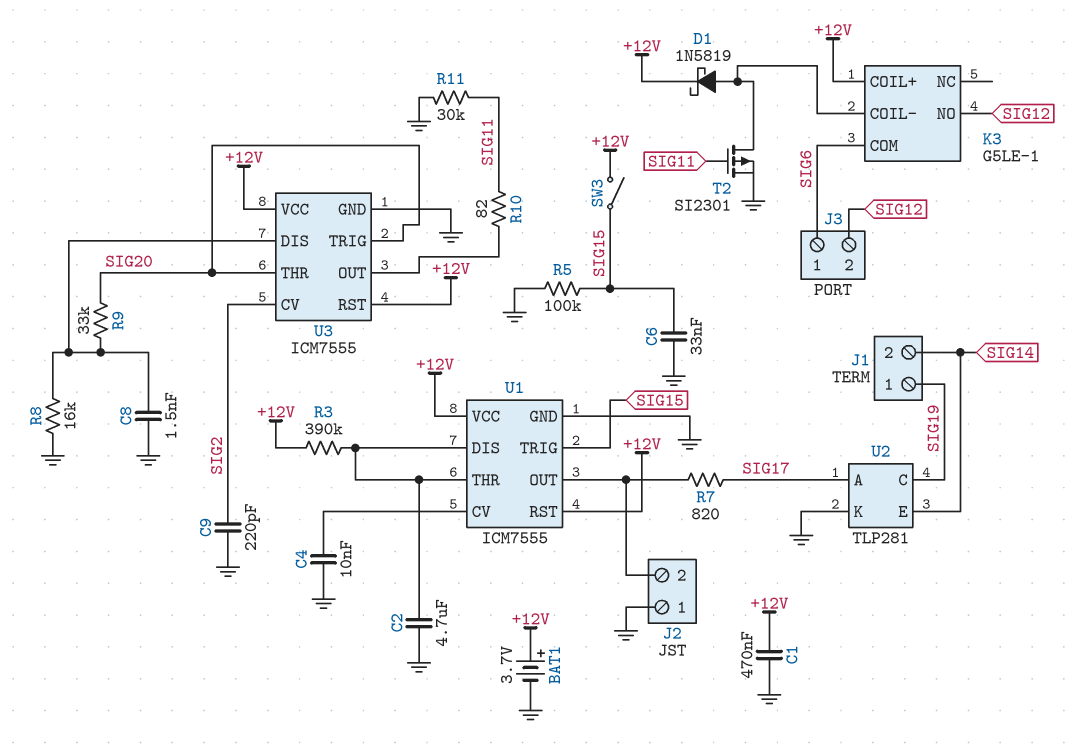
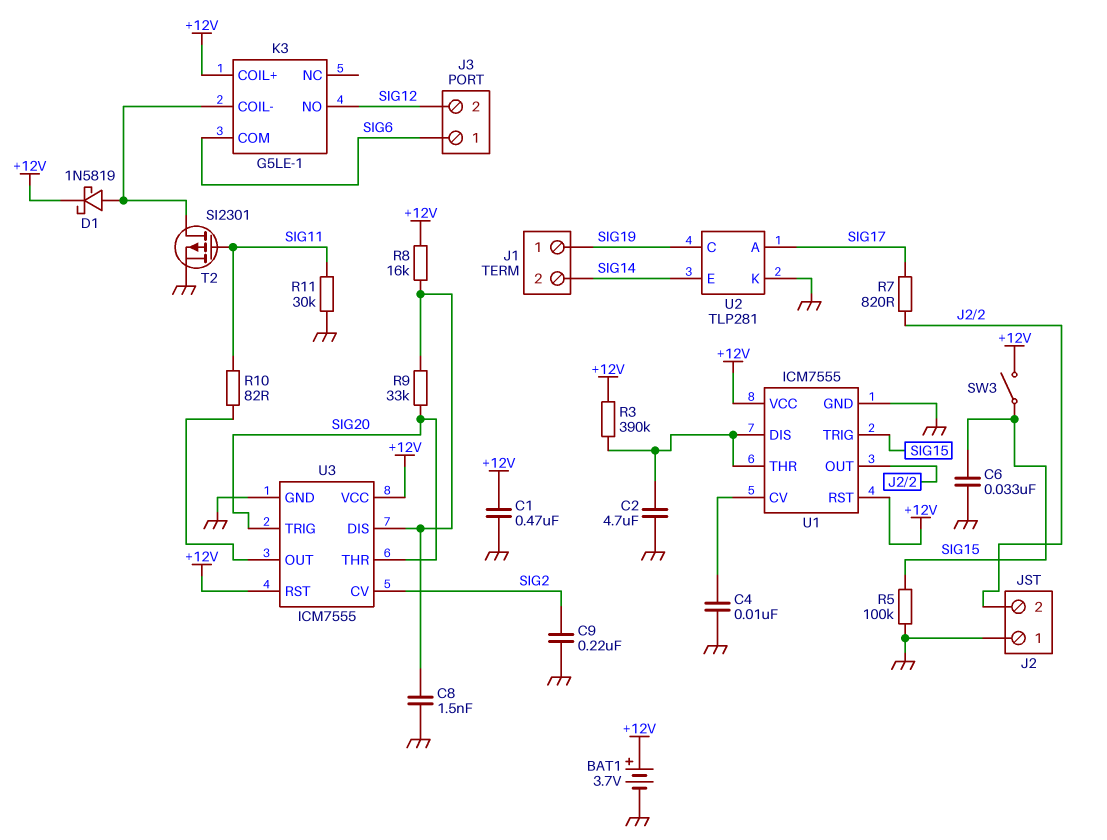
C9: 220pF (GND, SIG2) -> 220nF (GND, SIG2)
R8: 16k (GND, U3/DIS) -> 16k (+12V, U3/DIS)

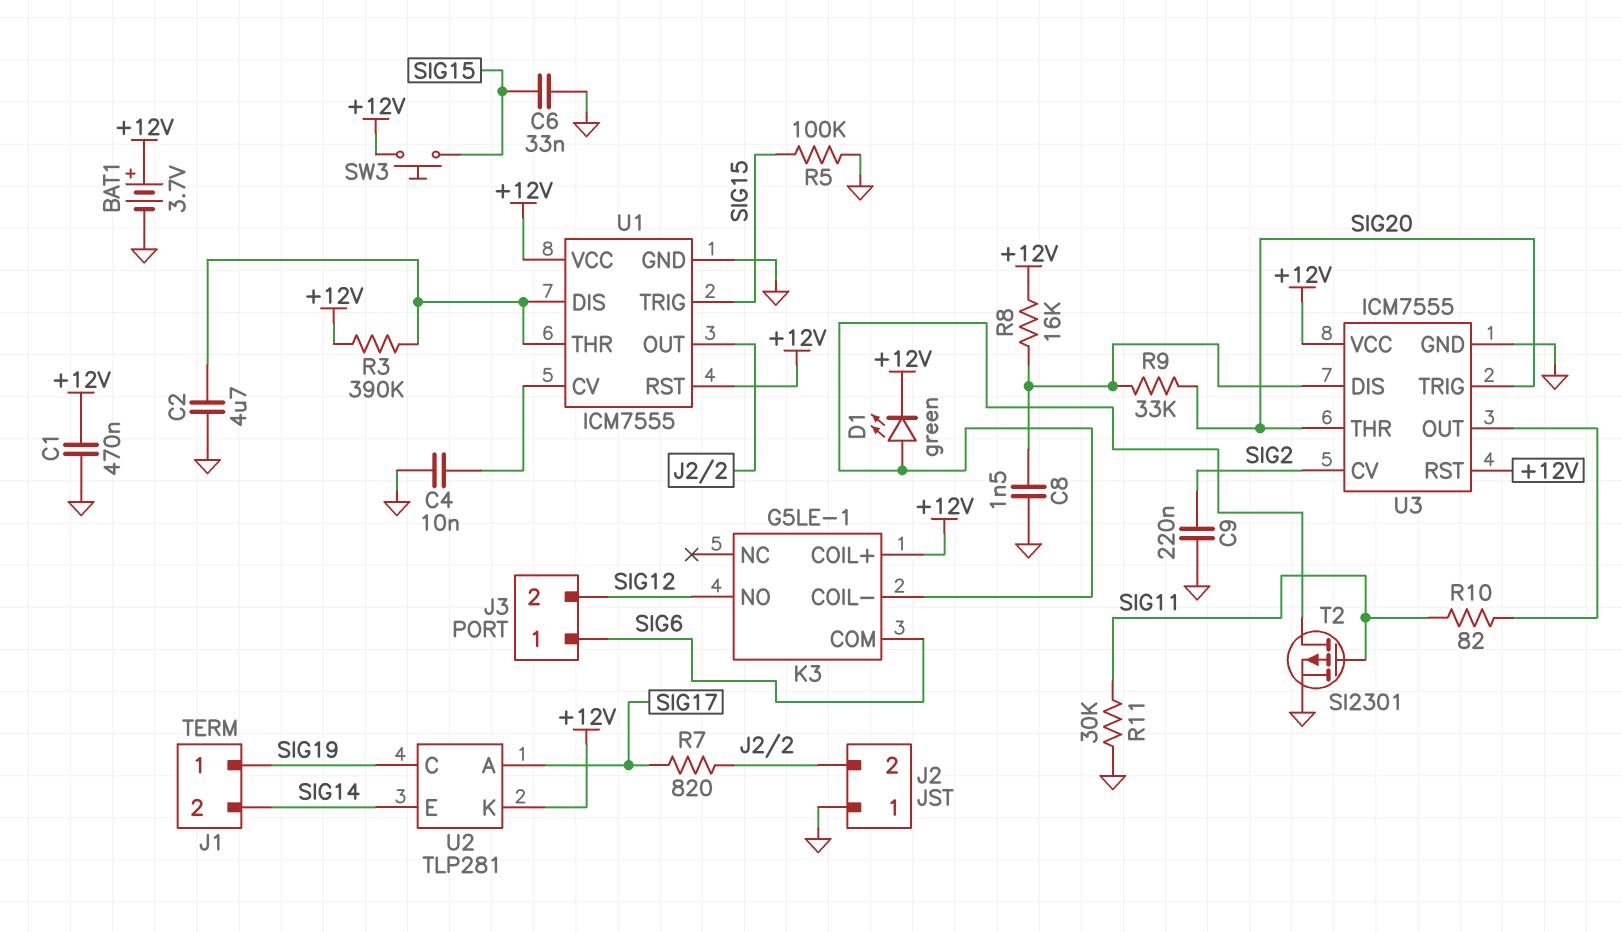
D1: schottky 1N5819 (A K3/COIL-, K +12V) -> LED green (A K3/COIL-, K +12V)
SW3: switch (+12V, SIG15) -> button (+12V, SIG15)
U2 pin K: GND -> +12V

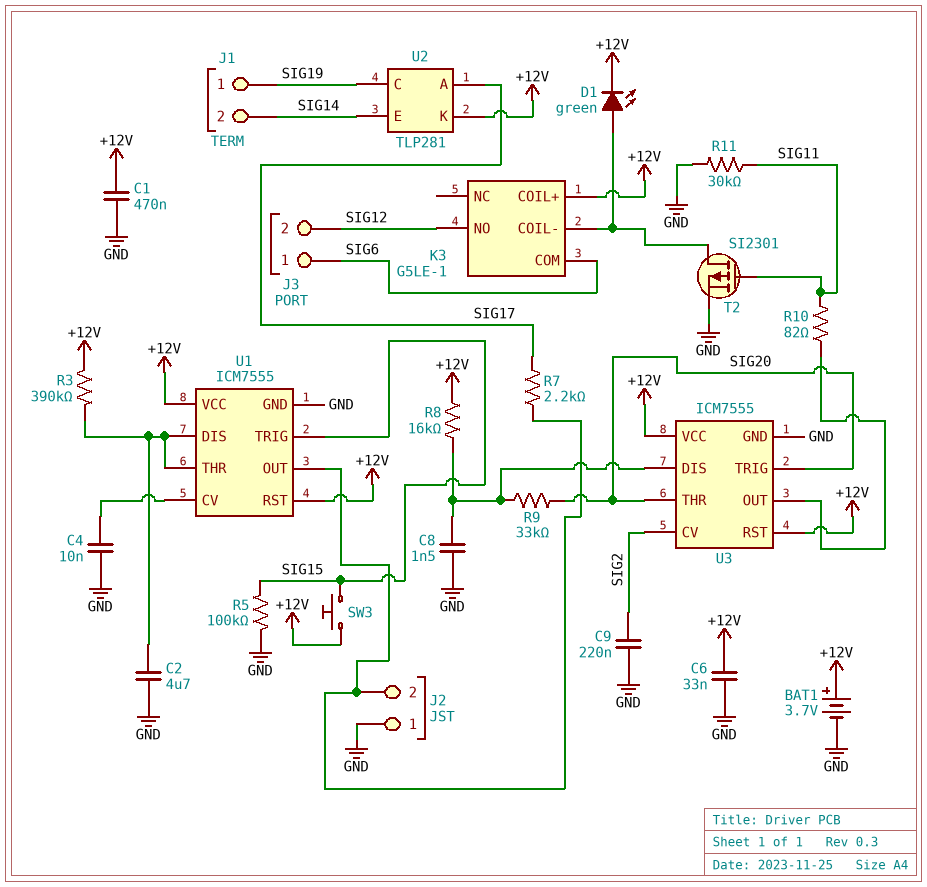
C6: 33nF (GND, SIG15) -> 33nF (+12V, GND)
R7: 820 (J2/2, SIG17) -> 2.2k (J2/2, SIG17)

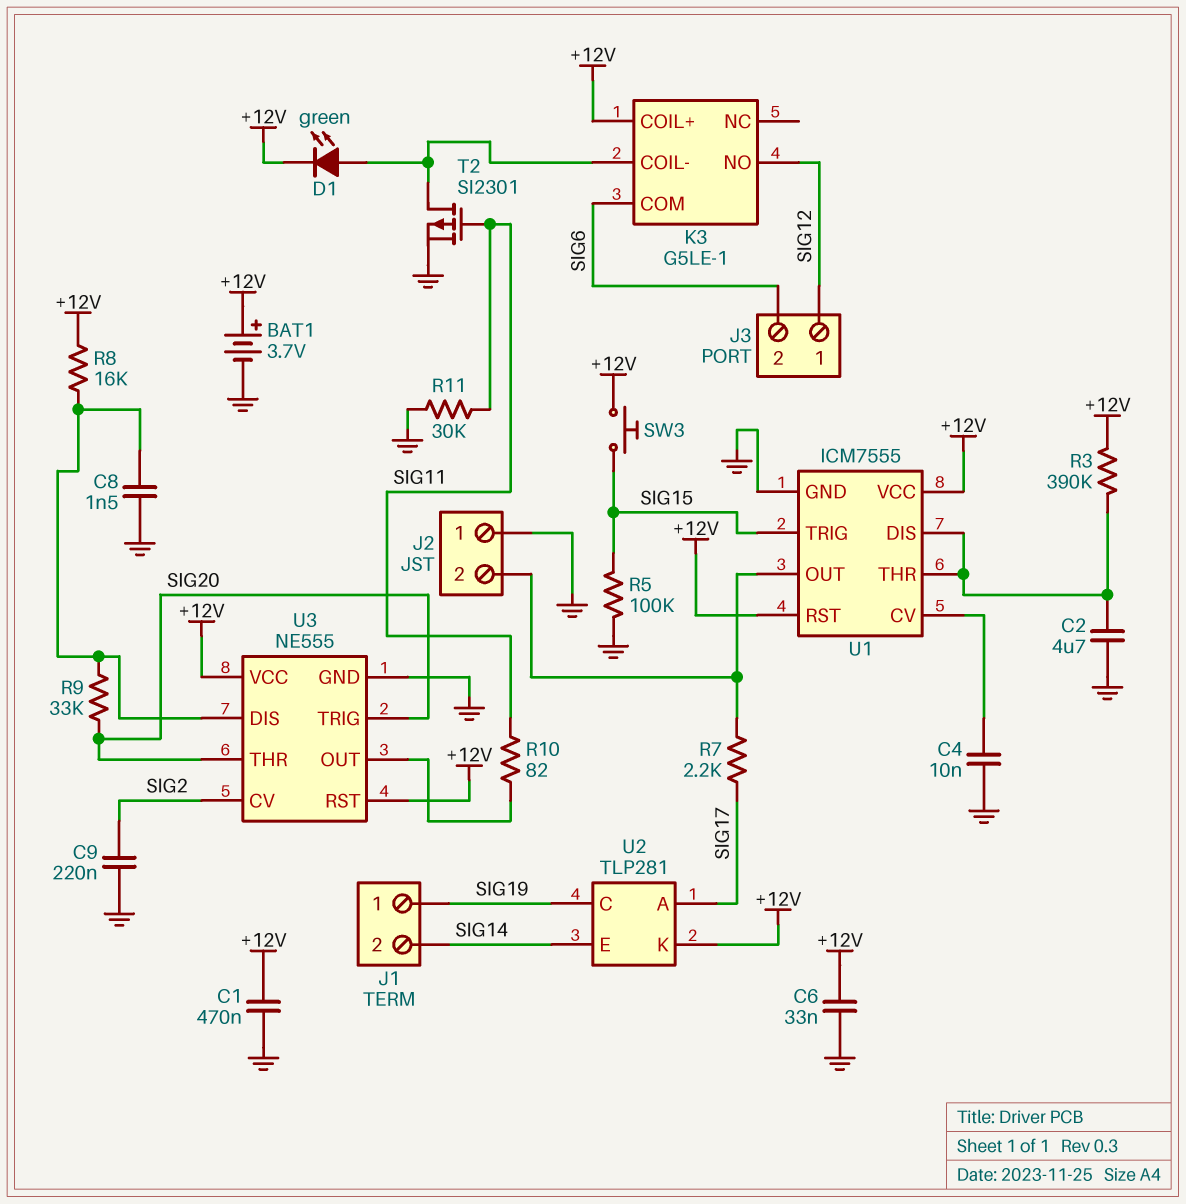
J3 pin 1: SIG6 -> SIG12
J3 pin 2: SIG12 -> SIG6
U3: ICM7555 -> NE555

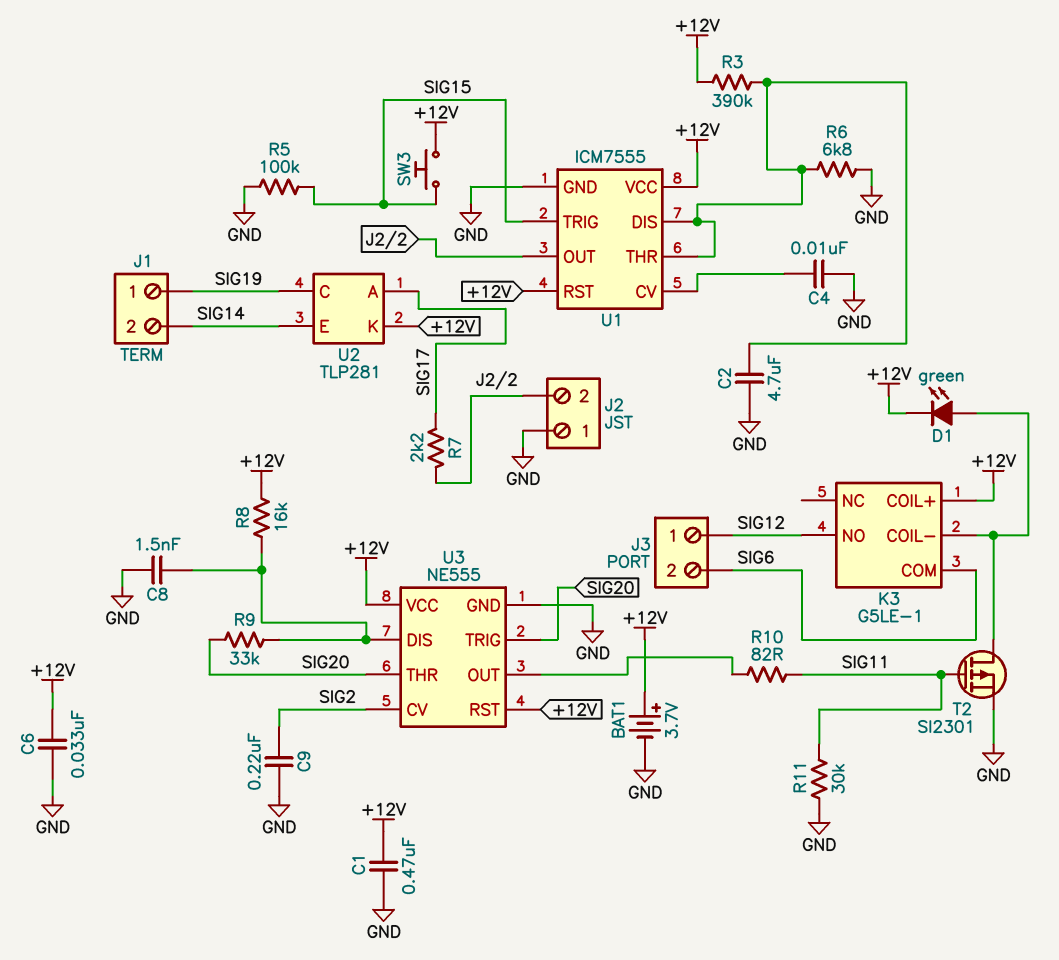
R6: none -> 6.8k (GND, U1/DIS)

